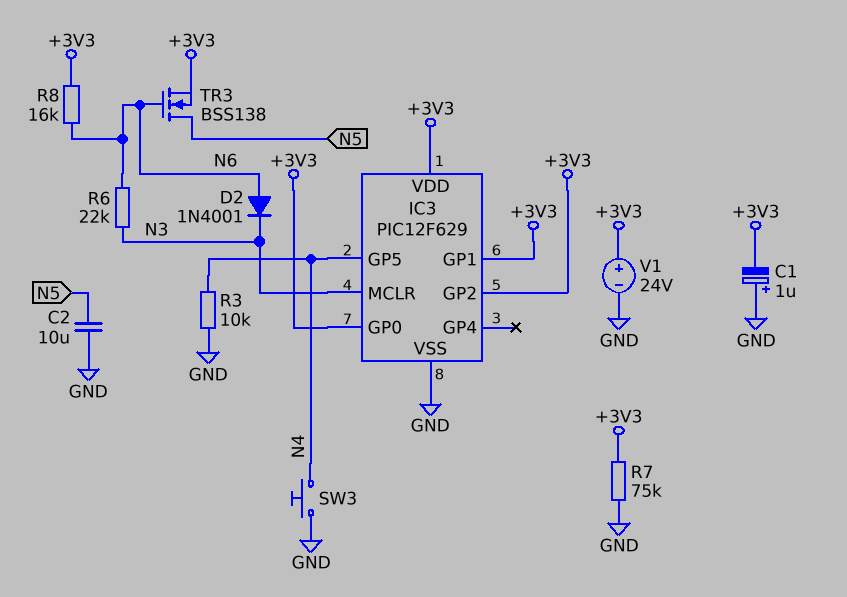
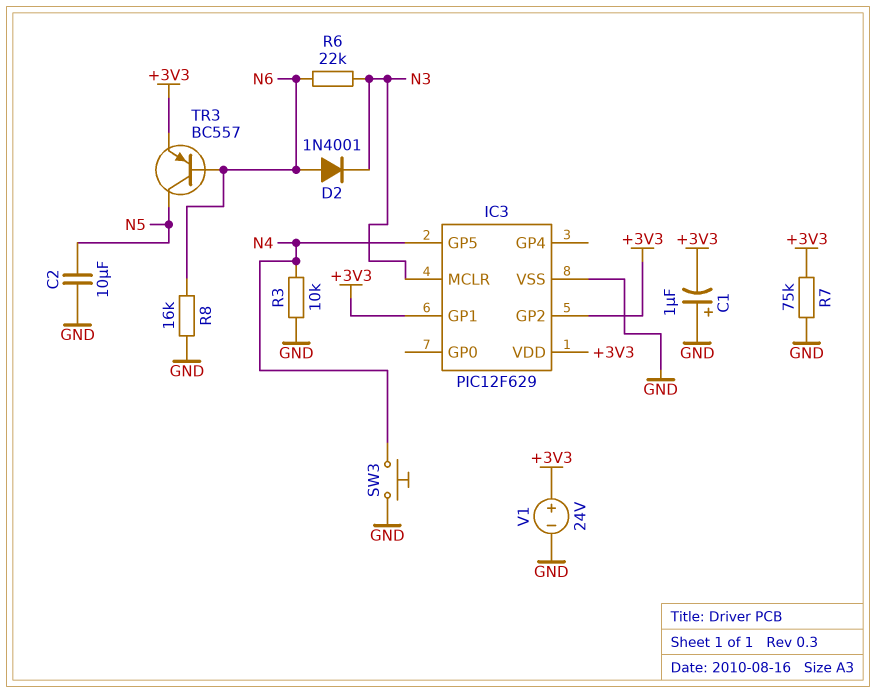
IC3 pin GP0: +3V3 -> none
R8: 16k (+3V3, N6) -> 16k (GND, N6)
TR3: NMOS BSS138 (G N6, D N5, S +3V3) -> PNP BC557 (B N6, C N5, E +3V3)

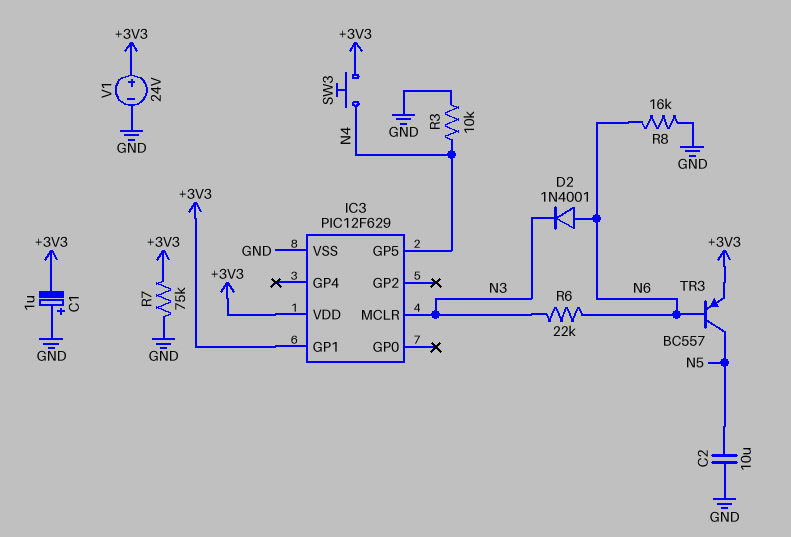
IC3 pin GP2: +3V3 -> none
SW3: button (GND, N4) -> button (+3V3, N4)

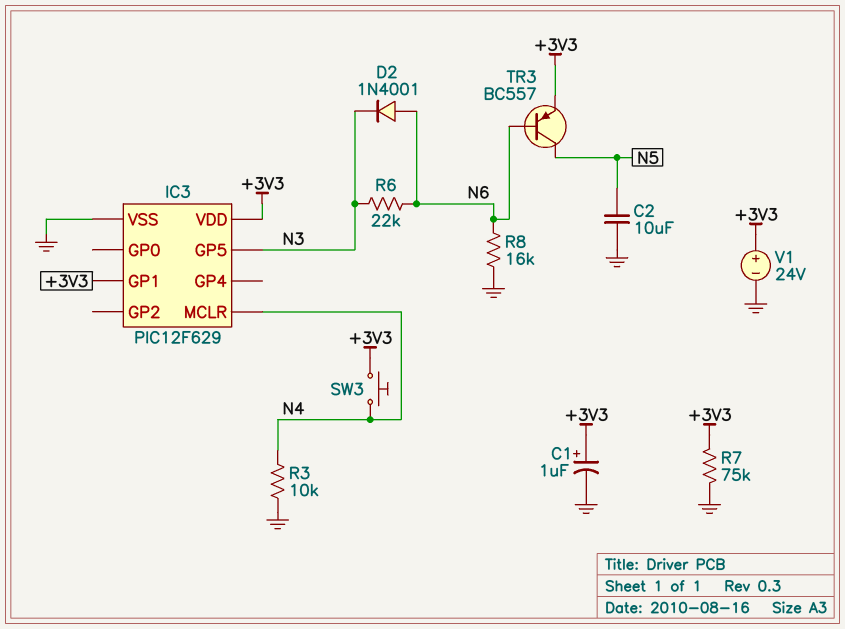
C1: 1uF (plus GND, minus +3V3) -> 1uF (plus +3V3, minus GND)
IC3 pin GP5: N4 -> N3
IC3 pin MCLR: N3 -> N4

